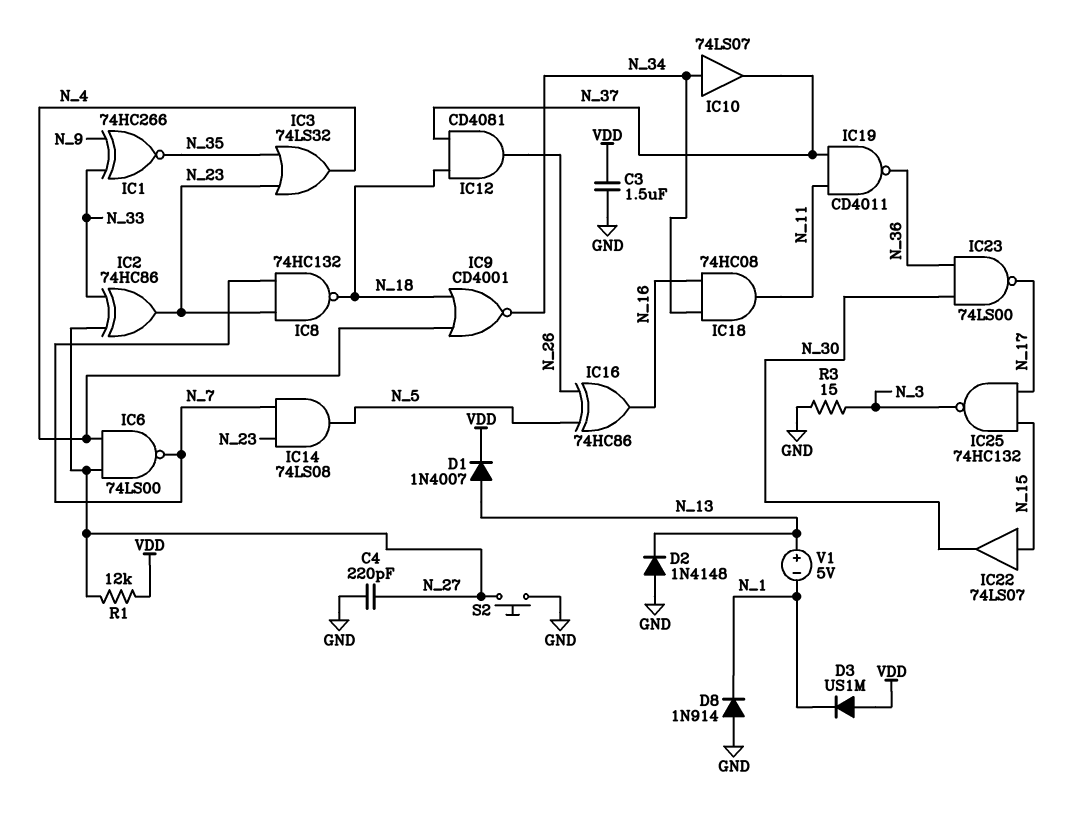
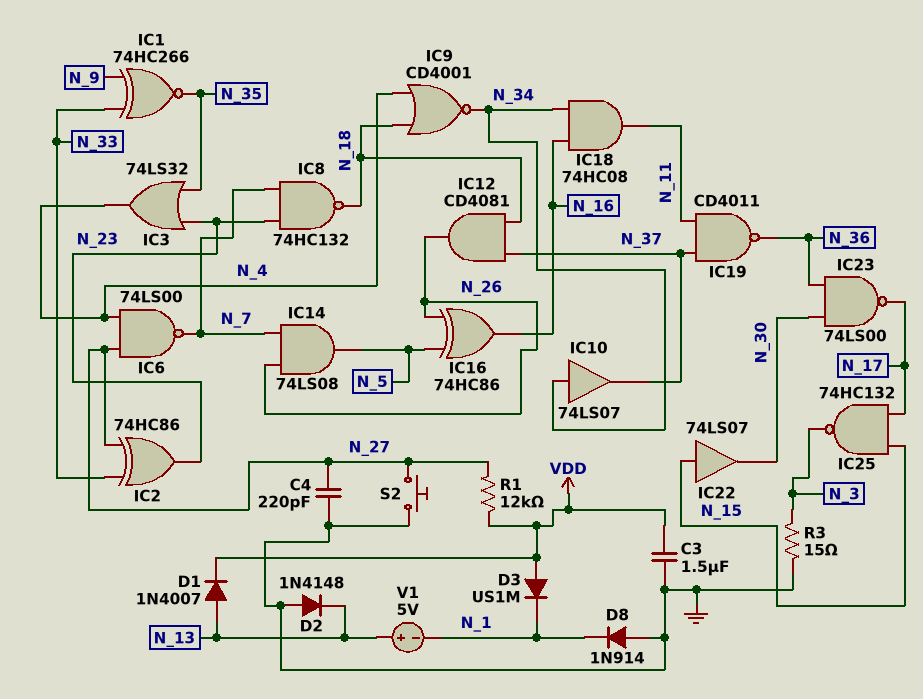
IC14: AND 74LS08 (in N_7, in N_23, out N_5) -> AND 74LS08 (in N_7, in N_26, out N_5)

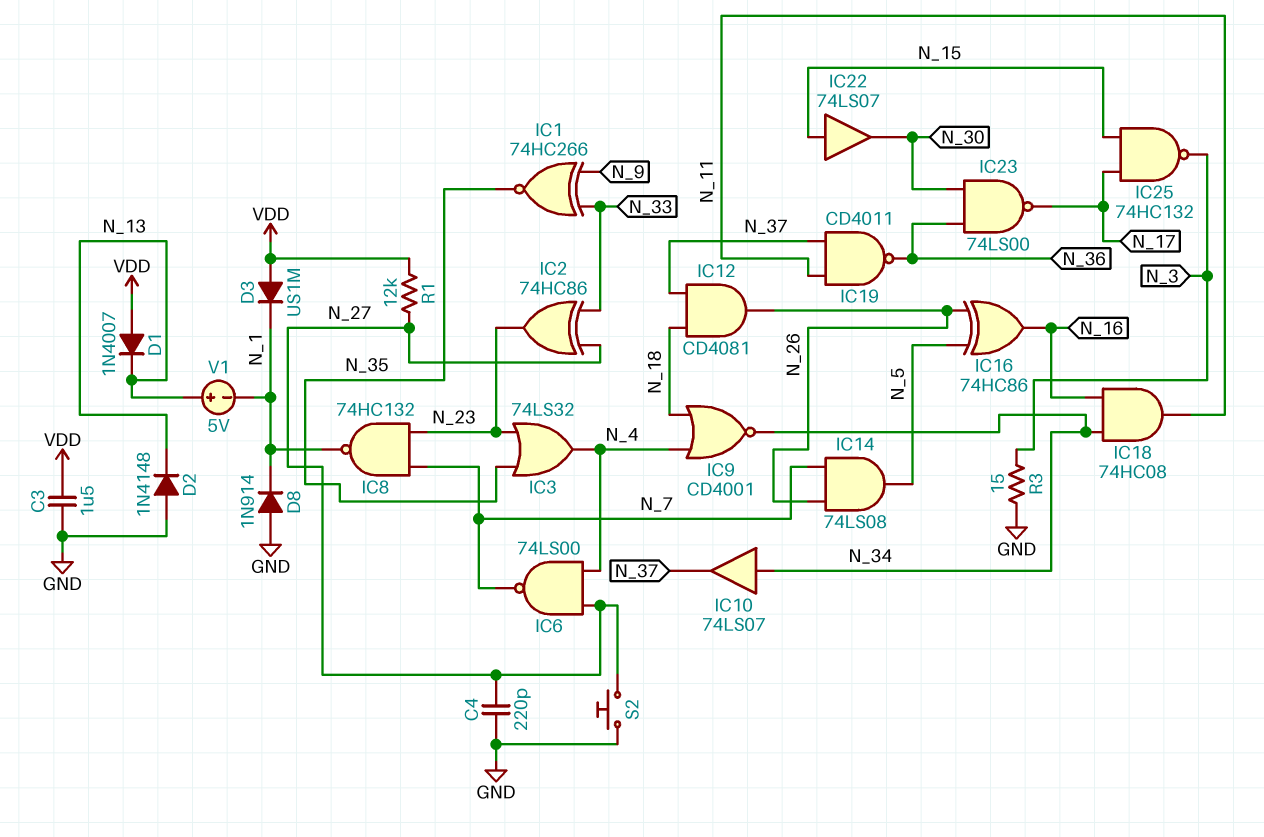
D1: diode 1N4007 (A N_13, K VDD) -> diode 1N4007 (A VDD, K N_13)
IC8: NAND 74HC132 (in N_7, in N_23, out N_18) -> NAND 74HC132 (in N_7, in N_23, out N_1)

